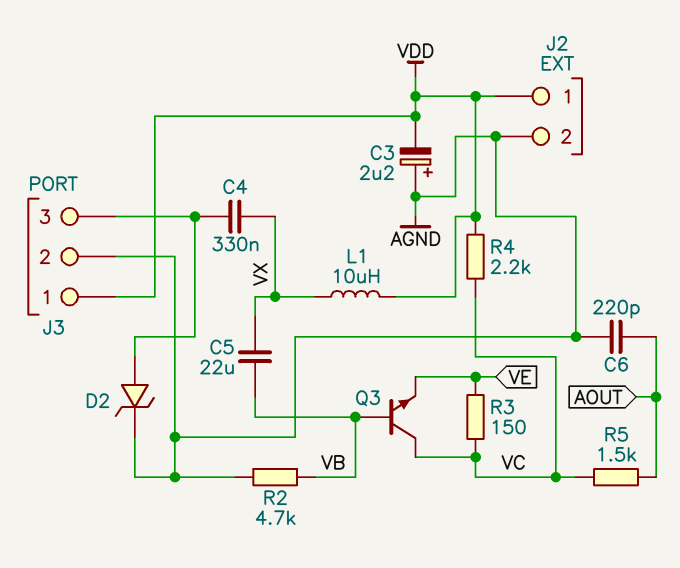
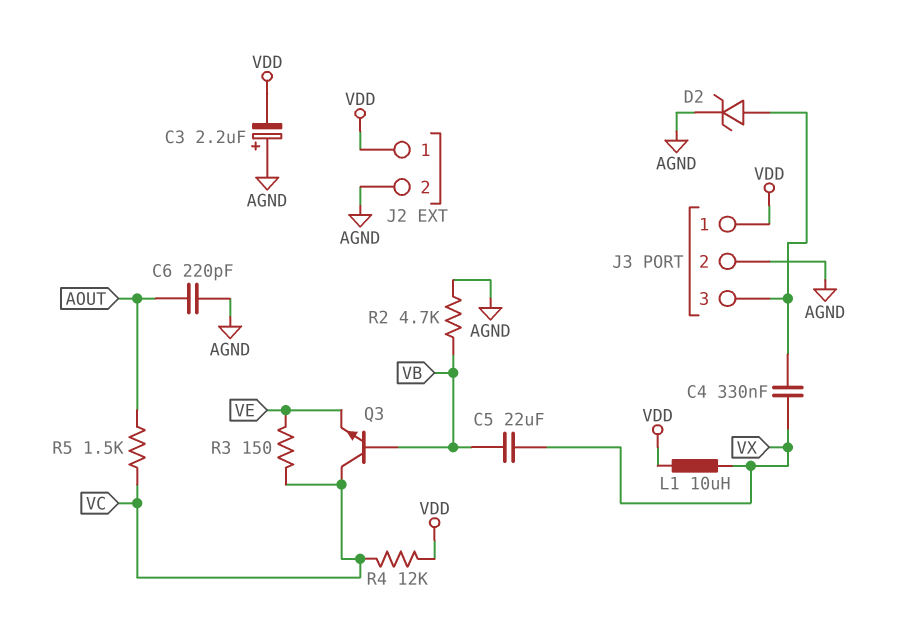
R4: 2.2k (VC, VDD) -> 12k (VC, VDD)

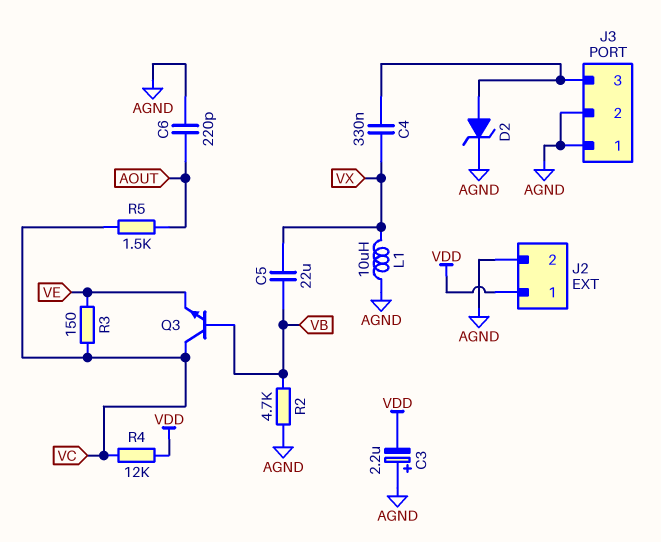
J3 pin 1: VDD -> AGND
L1: 10uH (VDD, VX) -> 10uH (AGND, VX)

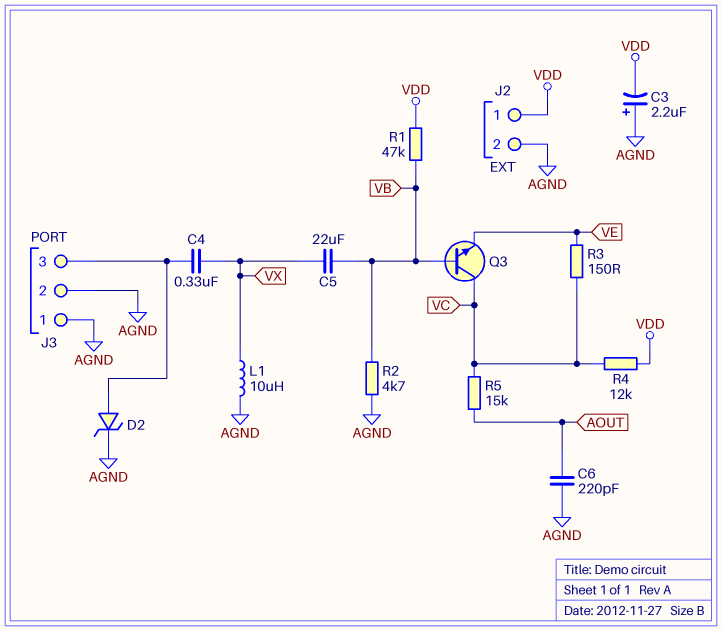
R1: none -> 47k (VB, VDD)
R5: 1.5k (AOUT, VC) -> 15k (AOUT, VC)

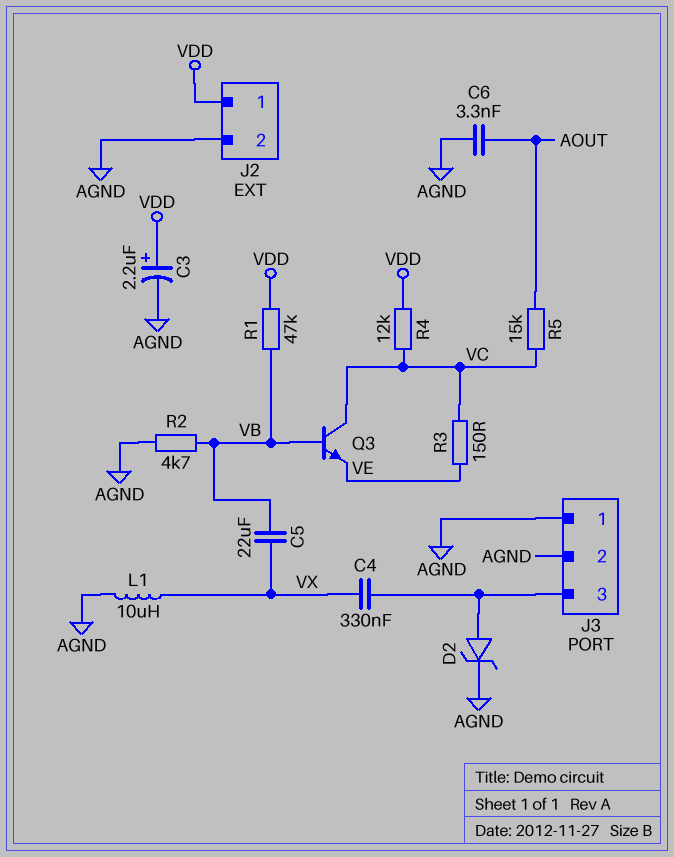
C3: 2.2uF (plus AGND, minus VDD) -> 2.2uF (plus VDD, minus AGND)
C6: 220pF (AGND, AOUT) -> 3.3nF (AGND, AOUT)

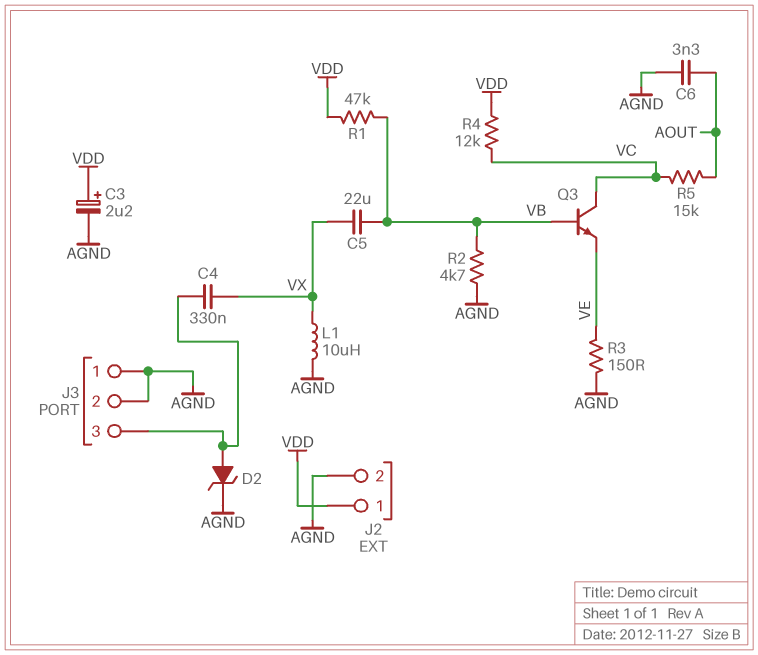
R3: 150 (VC, VE) -> 150 (AGND, VE)

